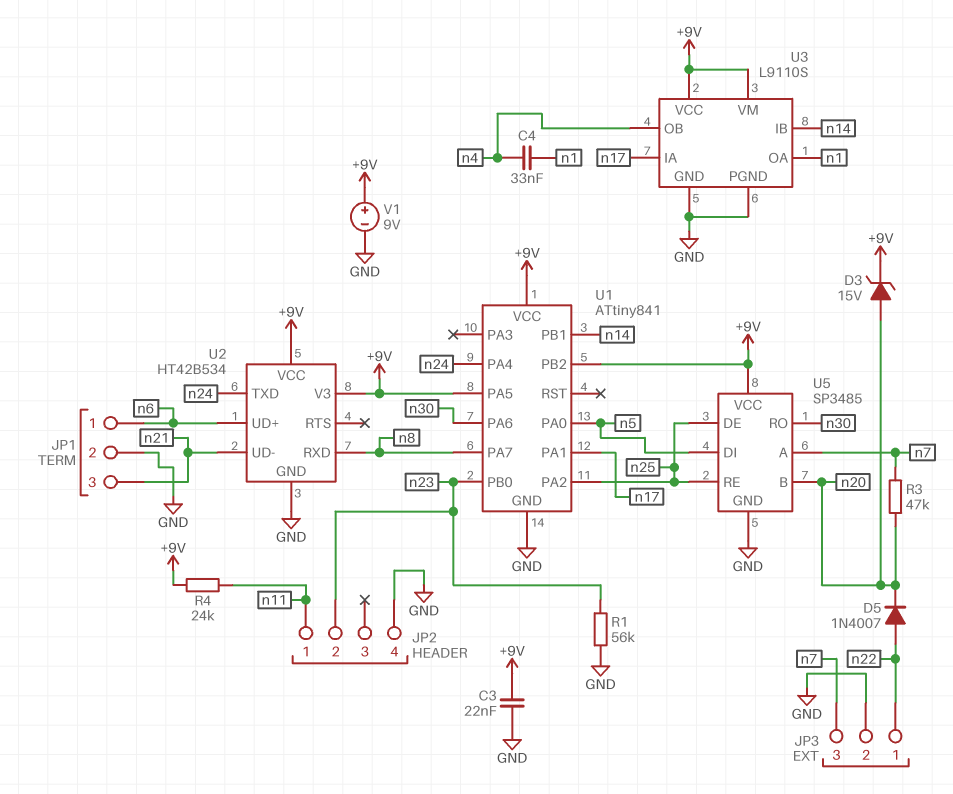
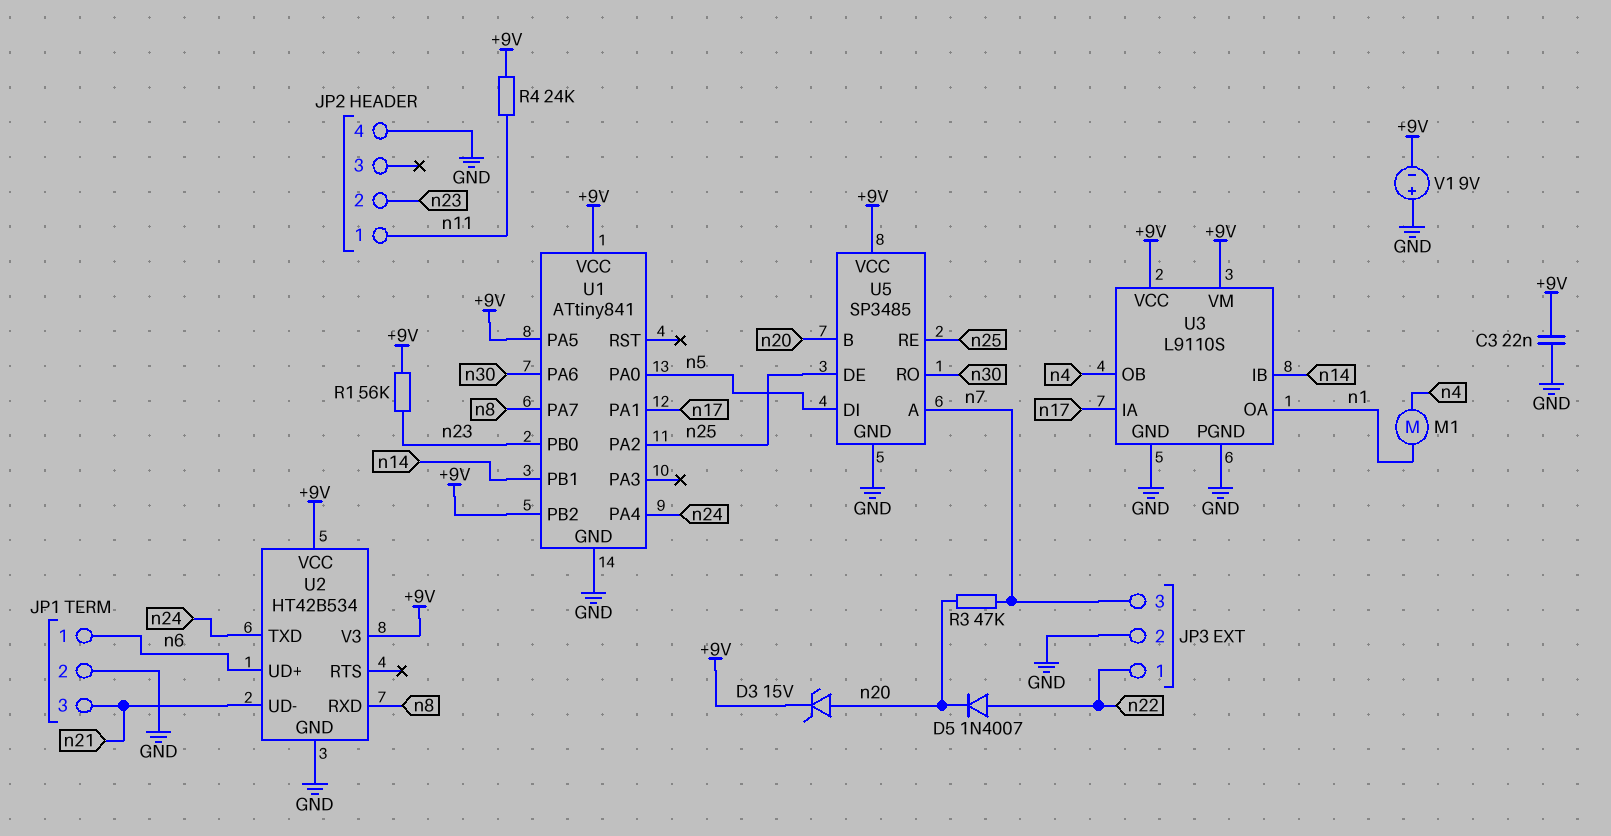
C4: 33nF (n1, n4) -> none
M1: none -> motor (n1, n4)
R1: 56k (GND, n23) -> 56k (+9V, n23)
V1: 9V (plus +9V, minus GND) -> 9V (plus GND, minus +9V)

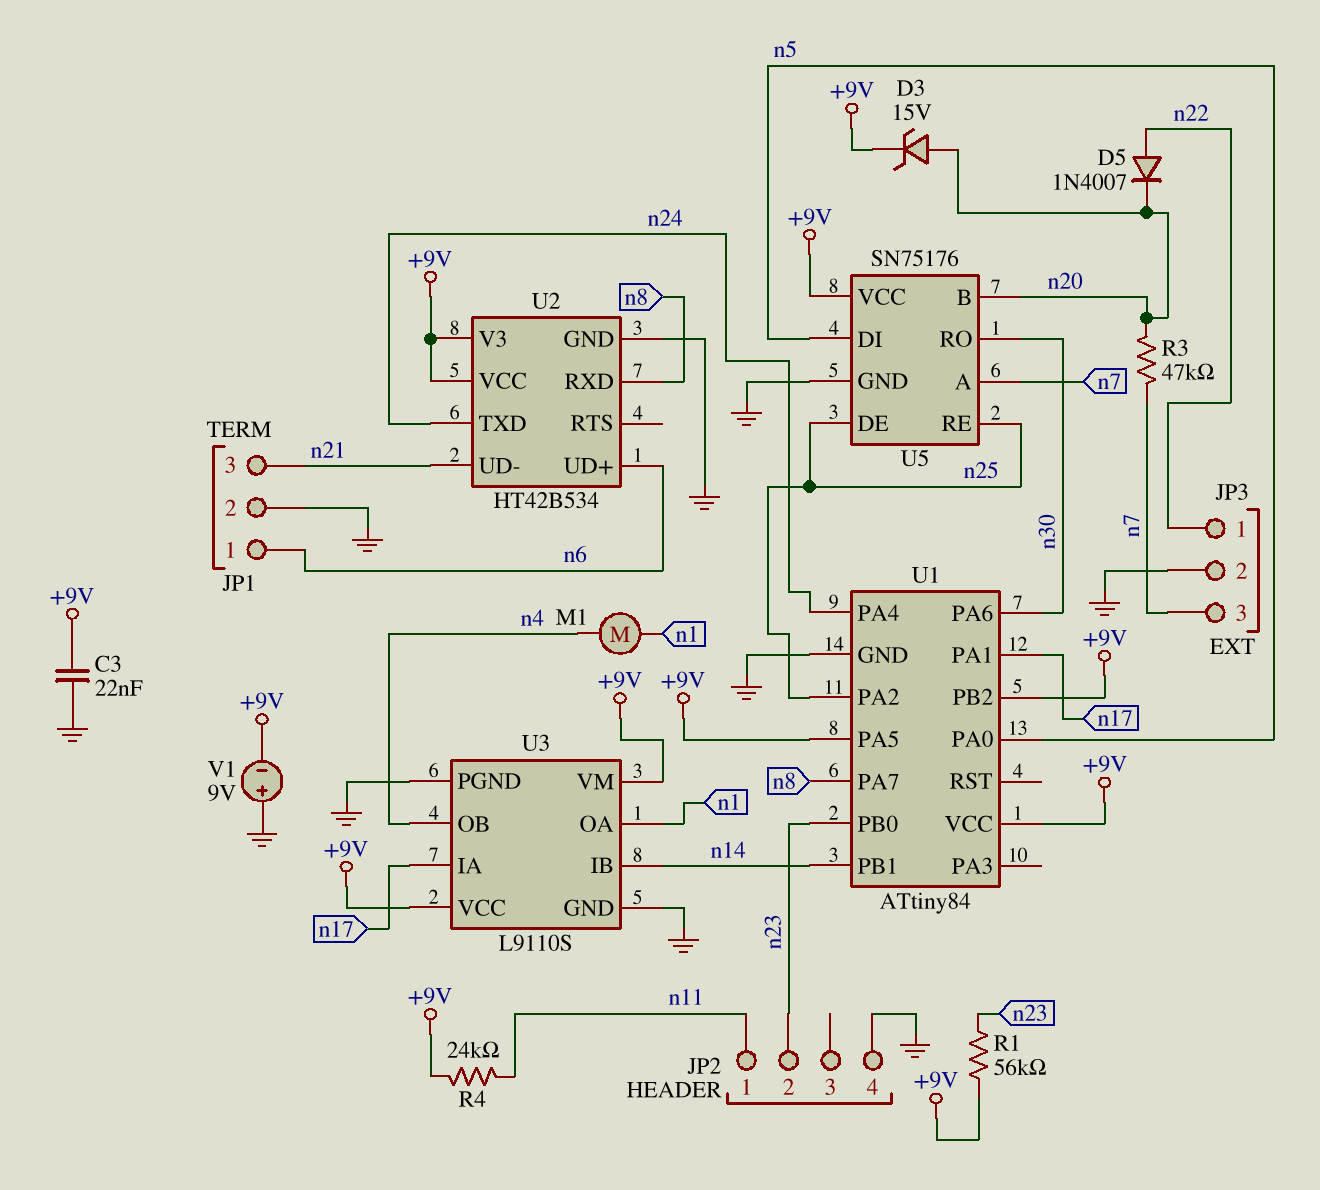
U1: ATtiny841 -> ATtiny84
U5: SP3485 -> SN75176

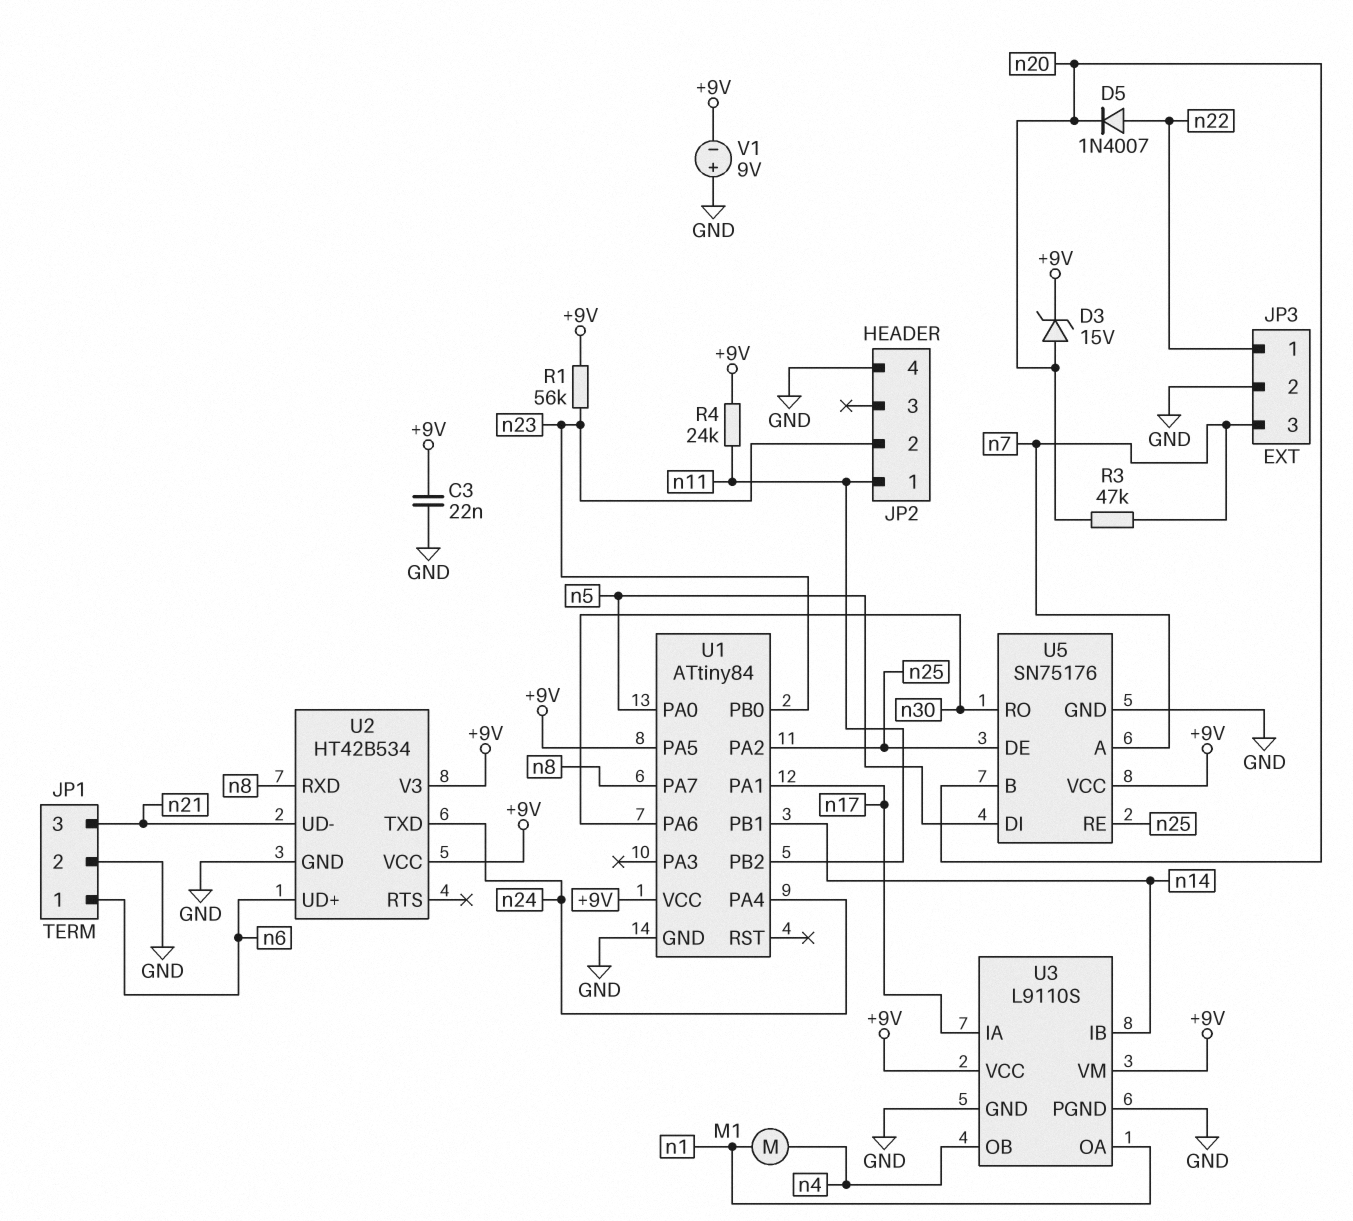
U1 pin PB2: +9V -> n11

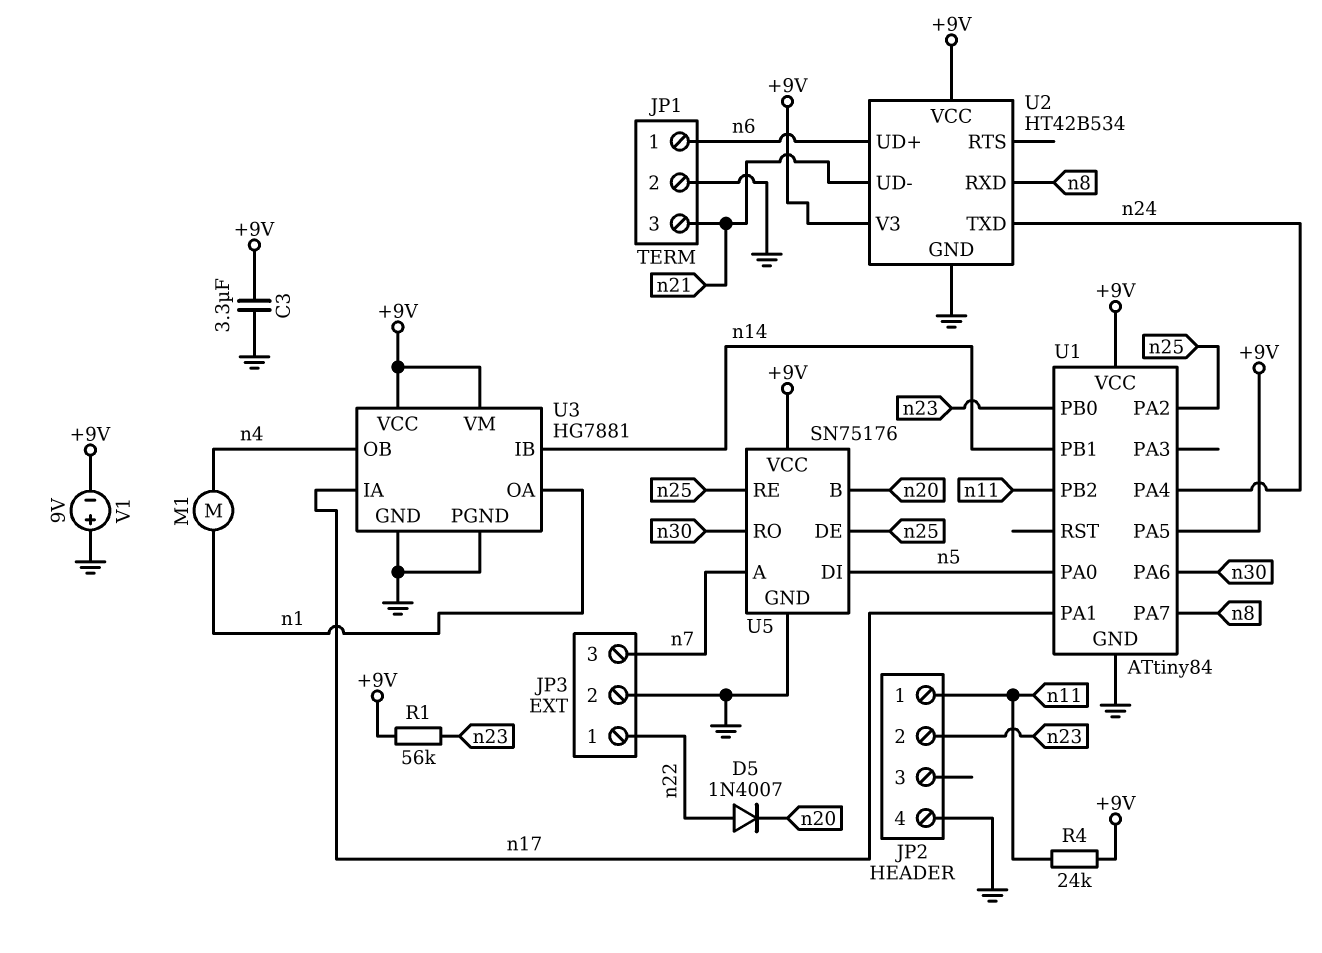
C3: 22nF (+9V, GND) -> 3.3uF (+9V, GND)
D3: zener 15V (A n20, K +9V) -> none
R3: 47k (n7, n20) -> none
U3: L9110S -> HG7881

